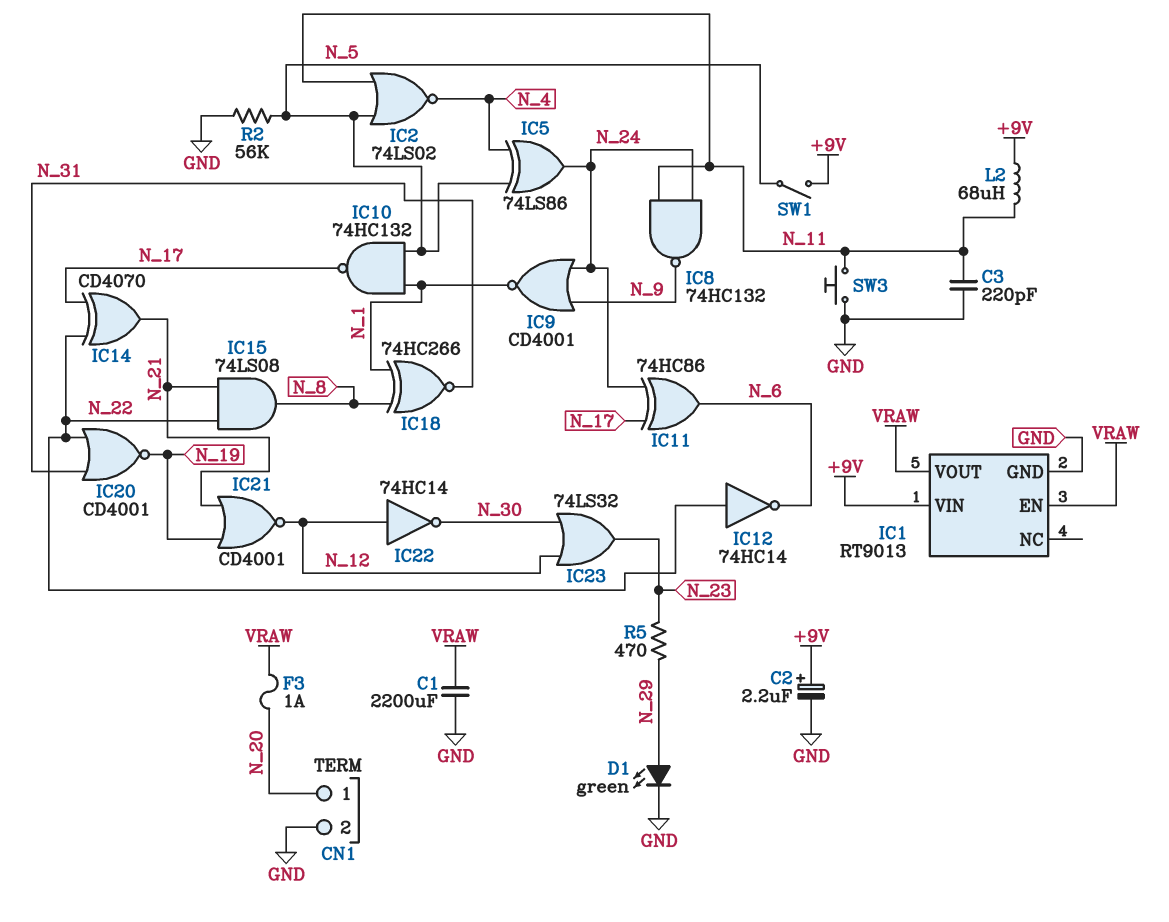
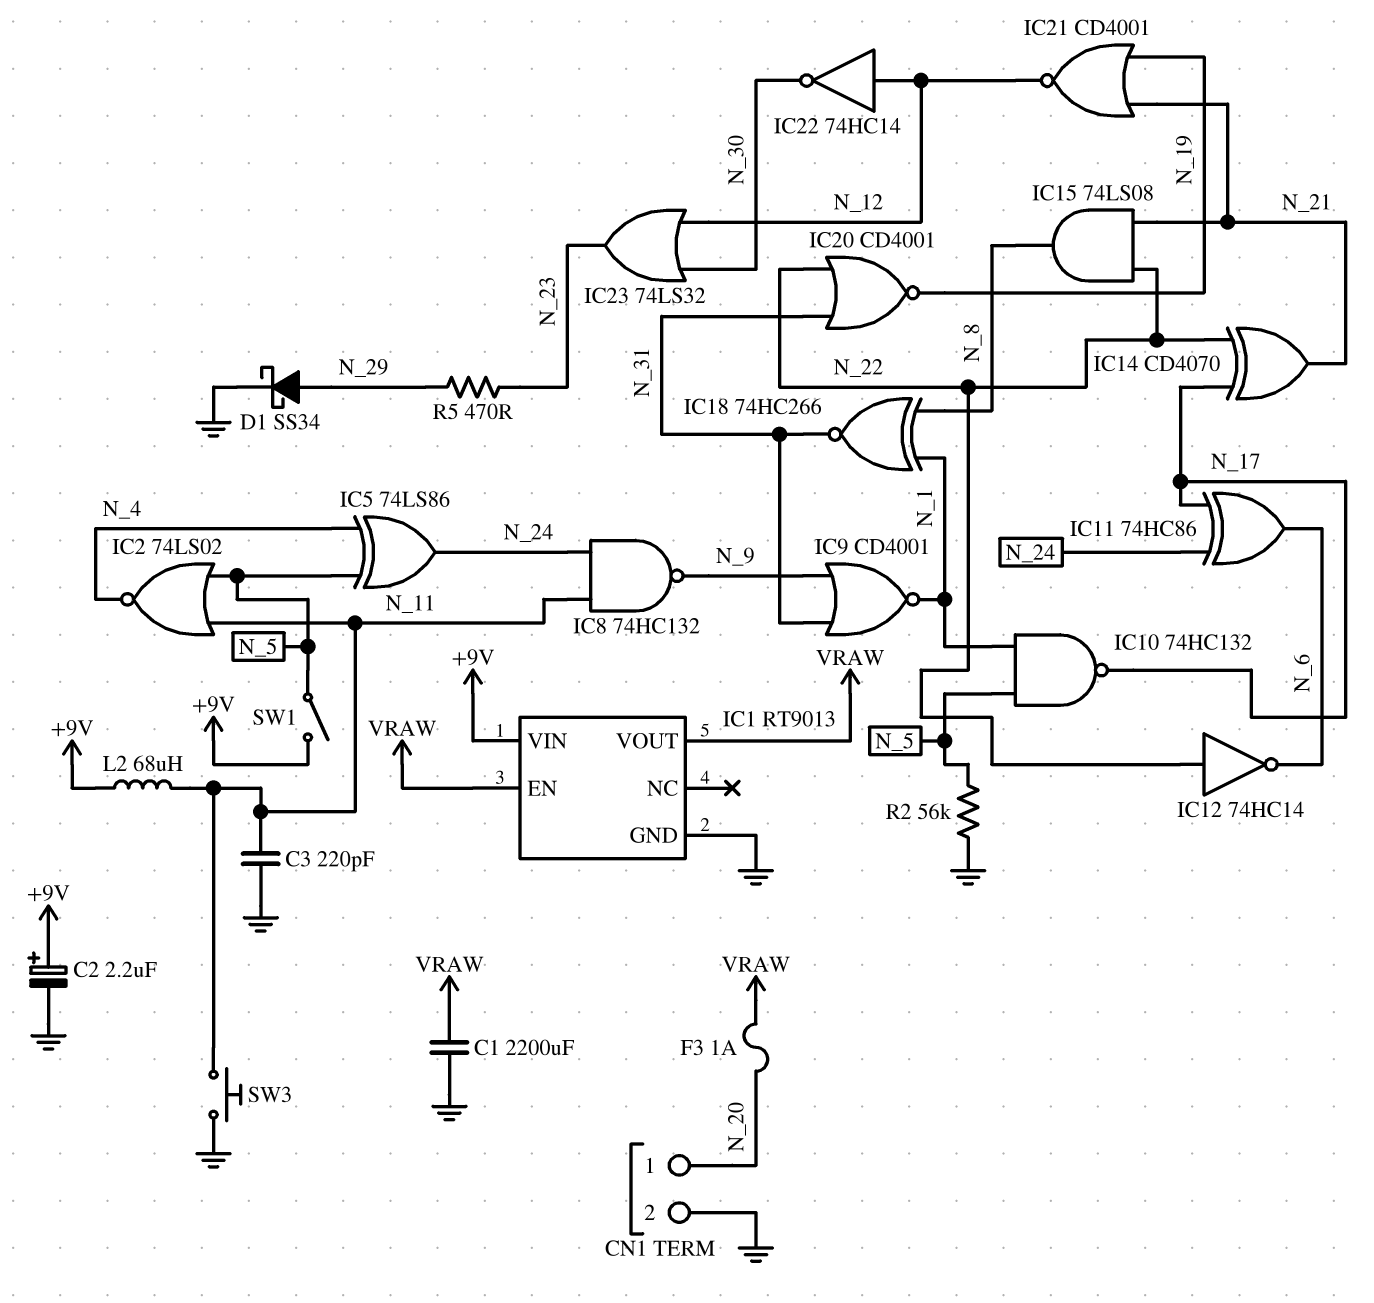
D1: LED green (A N_29, K GND) -> schottky SS34 (A N_29, K GND)
IC9: NOR CD4001 (in N_9, in N_24, out N_1) -> NOR CD4001 (in N_9, in N_31, out N_1)

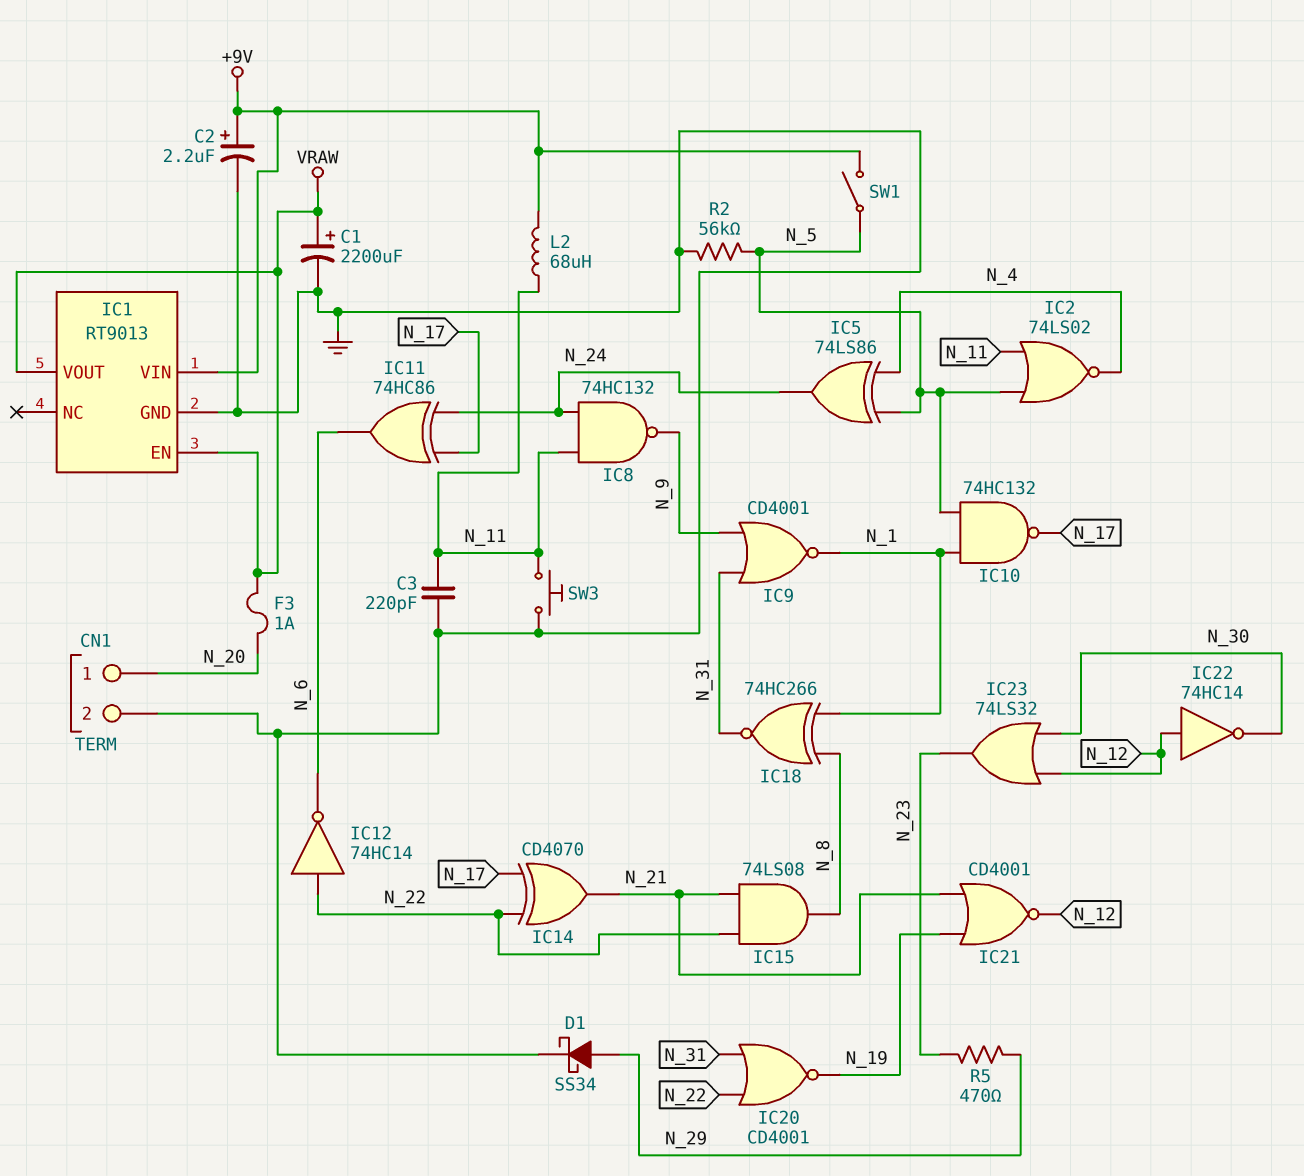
C1: 2200uF (GND, VRAW) -> 2200uF (plus VRAW, minus GND)

